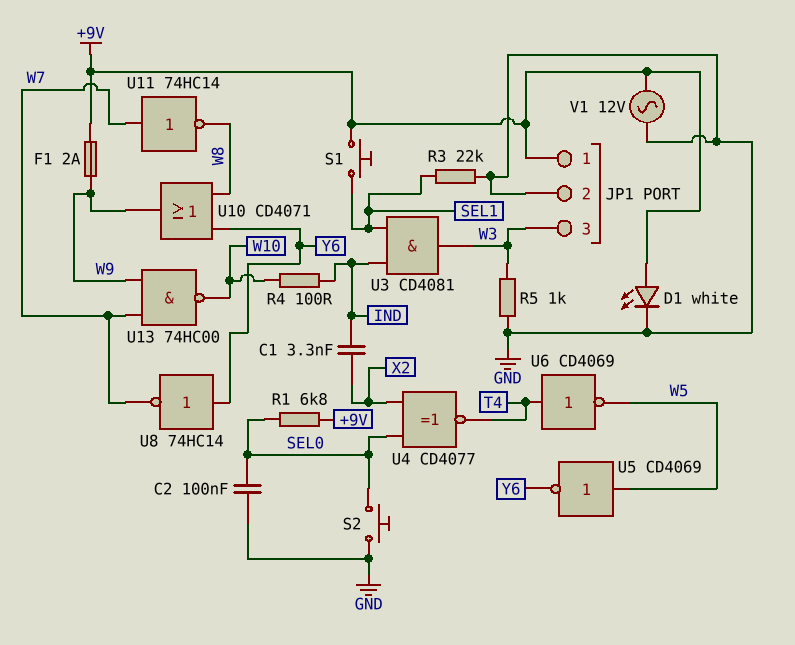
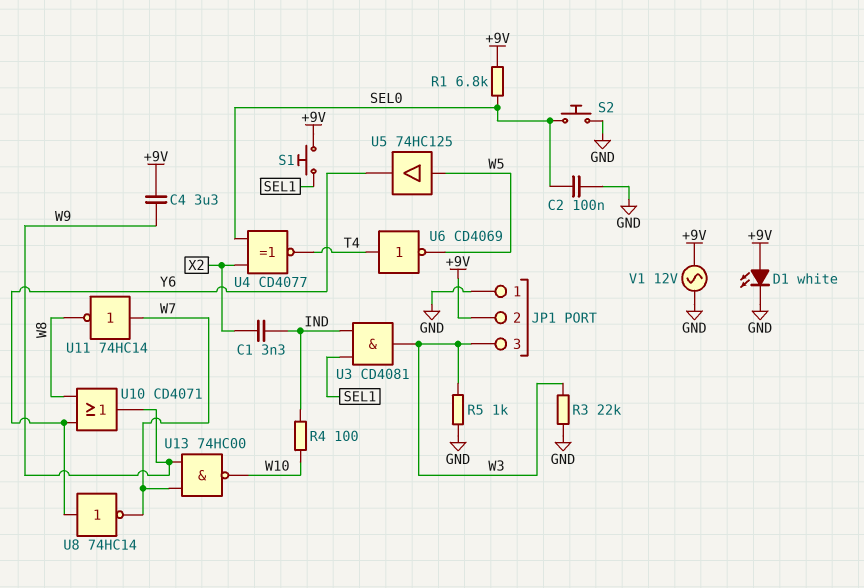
C4: none -> 3.3uF (+9V, W9)
F1: 2A (+9V, W9) -> none
JP1 pin 1: +9V -> GND
JP1 pin 2: GND -> +9V
R3: 22k (GND, SEL1) -> 22k (GND, W3)
U5: NOT CD4069 (in W5, out Y6) -> buffer 74HC125 (in W5, out Y6)

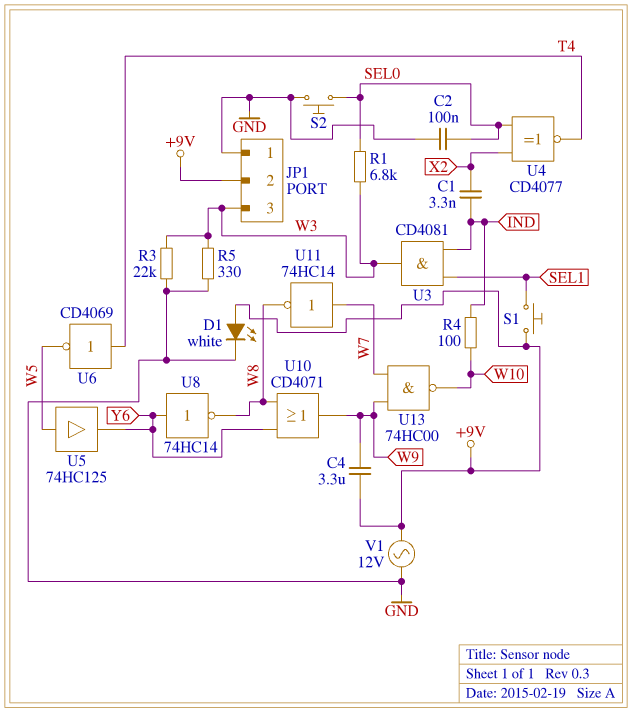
R1: 6.8k (+9V, SEL0) -> 6.8k (SEL0, W3)
R5: 1k (GND, W3) -> 330 (GND, W3)
U8: NOT 74HC14 (in Y6, out W7) -> NOT 74HC14 (in Y6, out W8)

